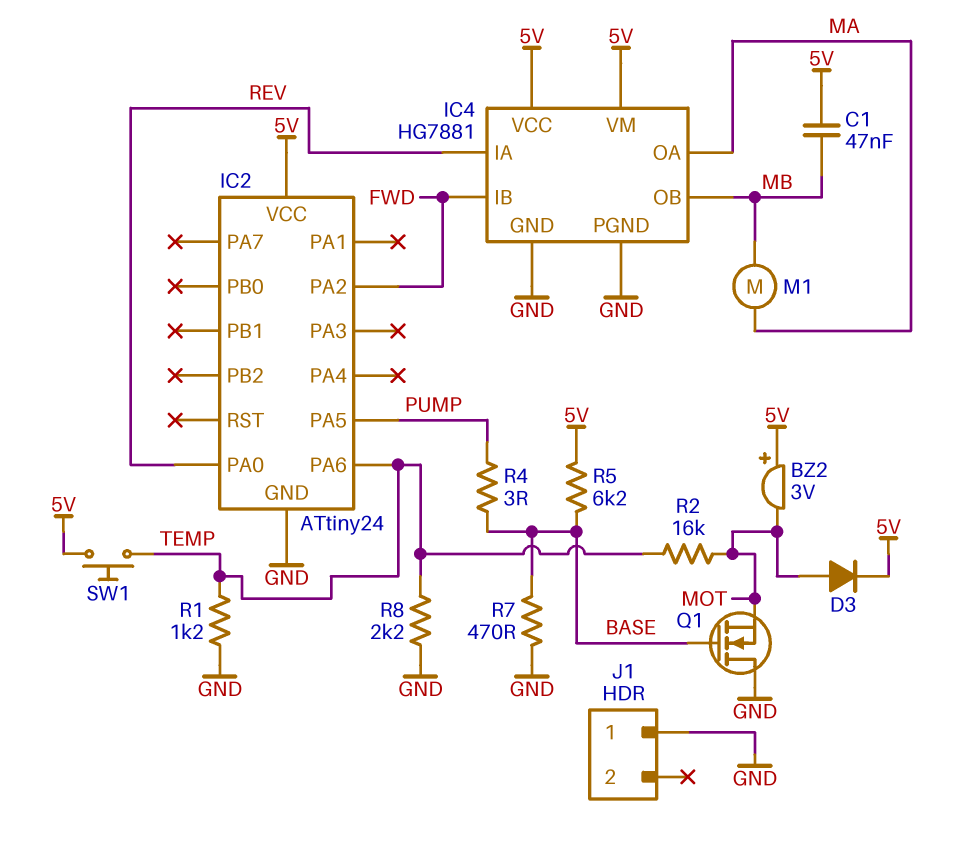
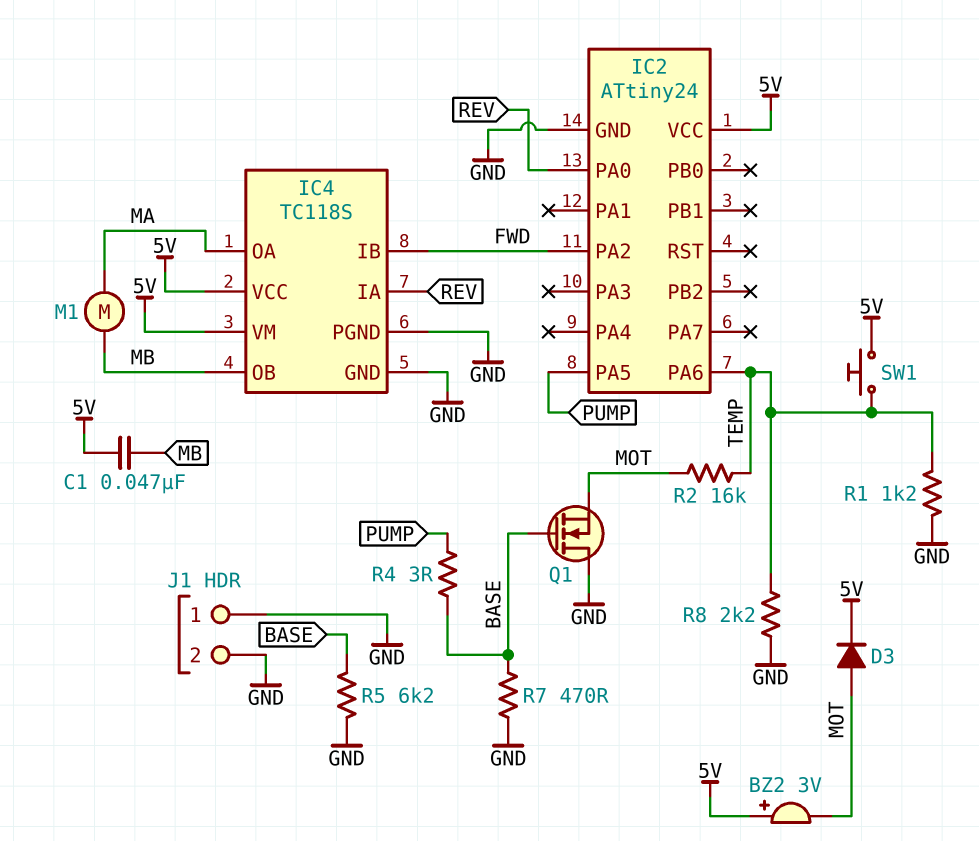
IC4: HG7881 -> TC118S
J1 pin 2: none -> GND
R5: 6.2k (5V, BASE) -> 6.2k (BASE, GND)

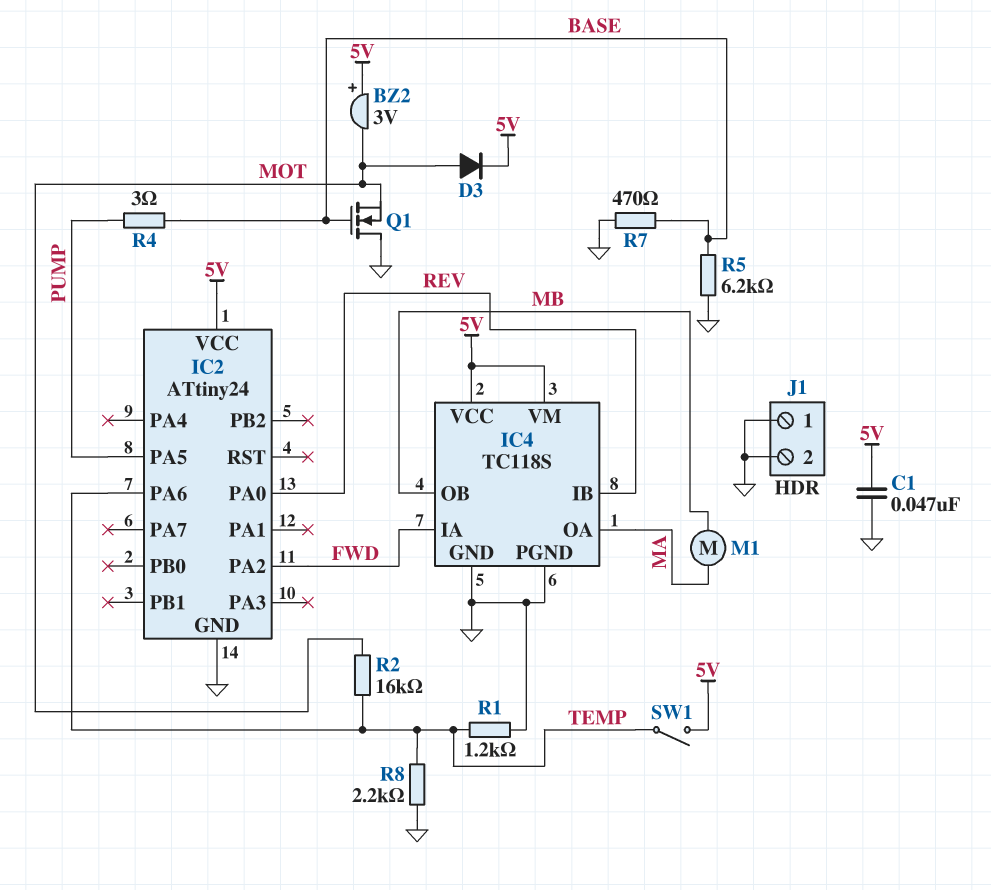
C1: 47nF (5V, MB) -> 47nF (5V, GND)
IC4 pin IA: REV -> FWD
IC4 pin IB: FWD -> REV
SW1: button (5V, TEMP) -> switch (5V, TEMP)

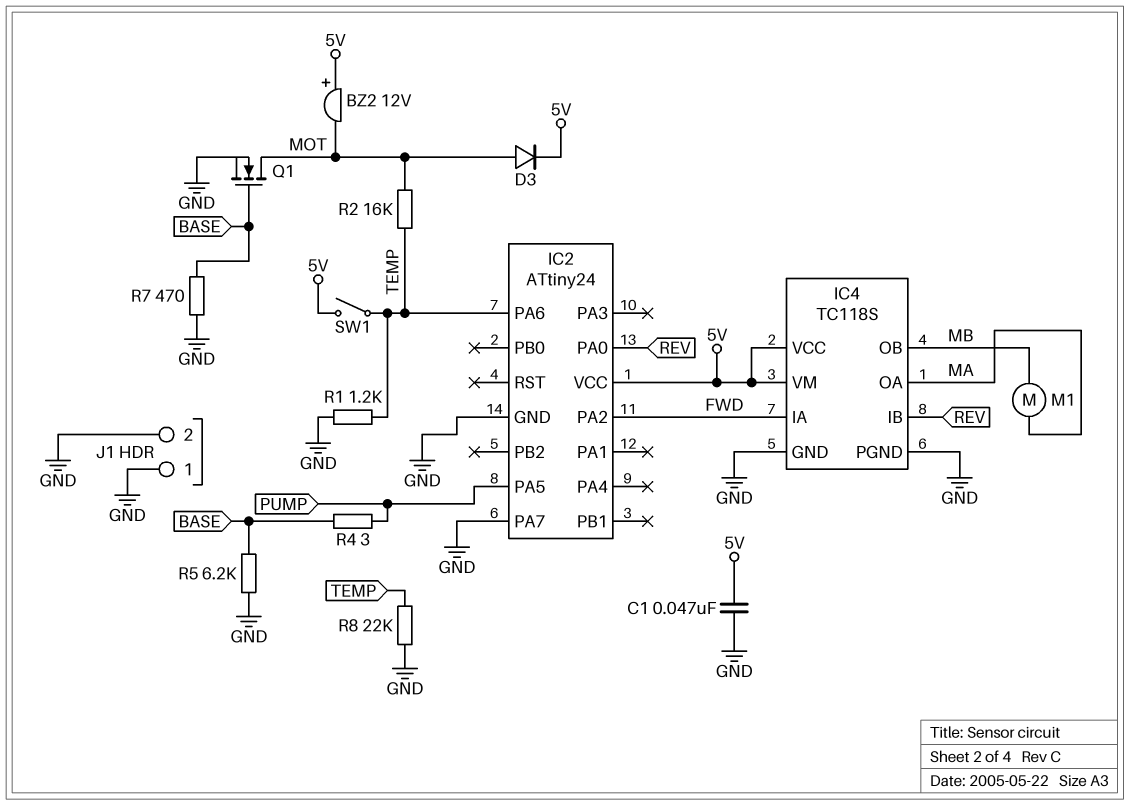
BZ2: buzzer 3V (plus 5V, minus MOT) -> buzzer 12V (plus 5V, minus MOT)
IC2 pin PA7: none -> GND
Q1: NMOS (G BASE, D GND, S MOT) -> NMOS (G BASE, D MOT, S GND)
R8: 2.2k (GND, TEMP) -> 22k (GND, TEMP)

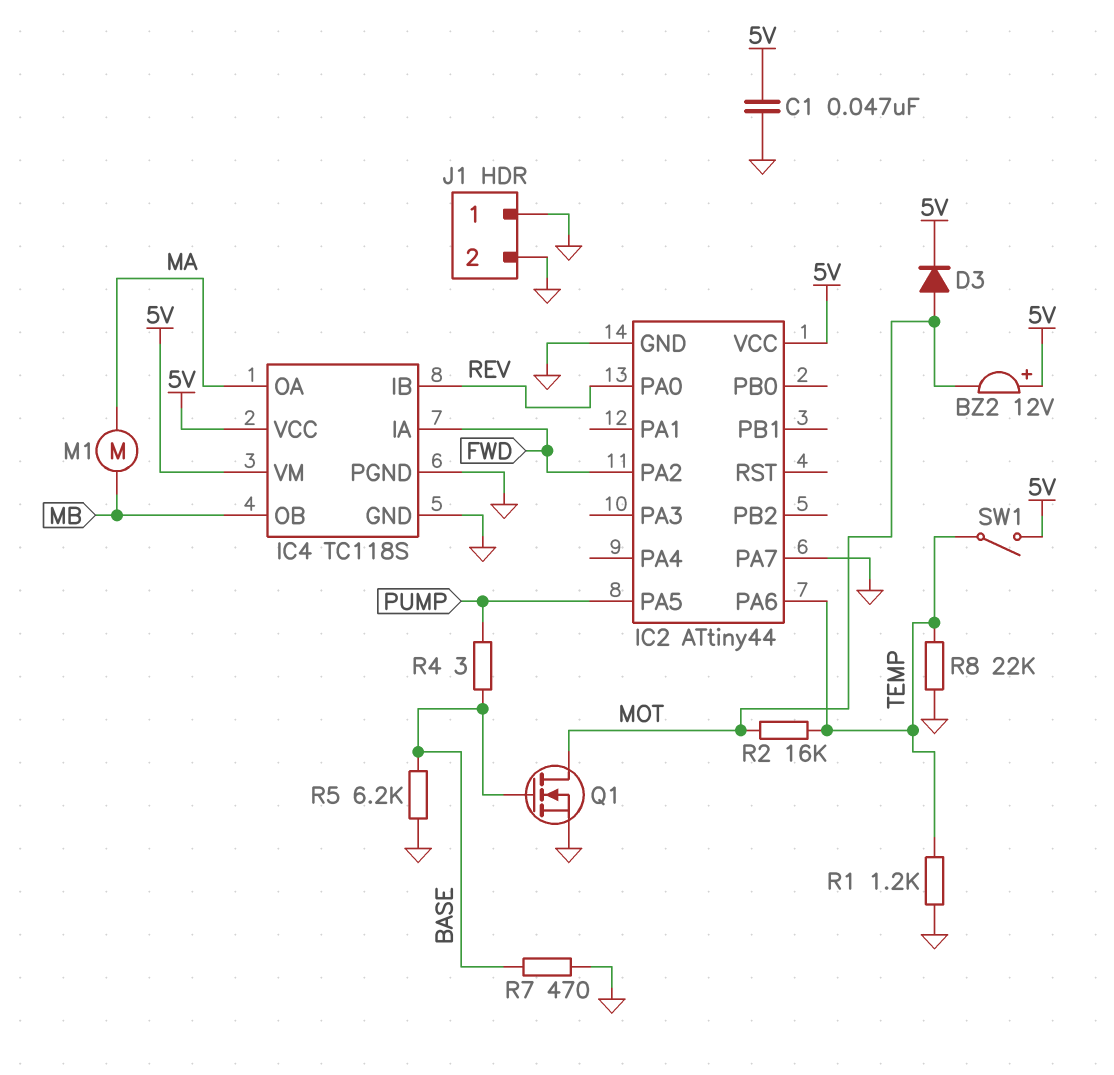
IC2: ATtiny24 -> ATtiny44

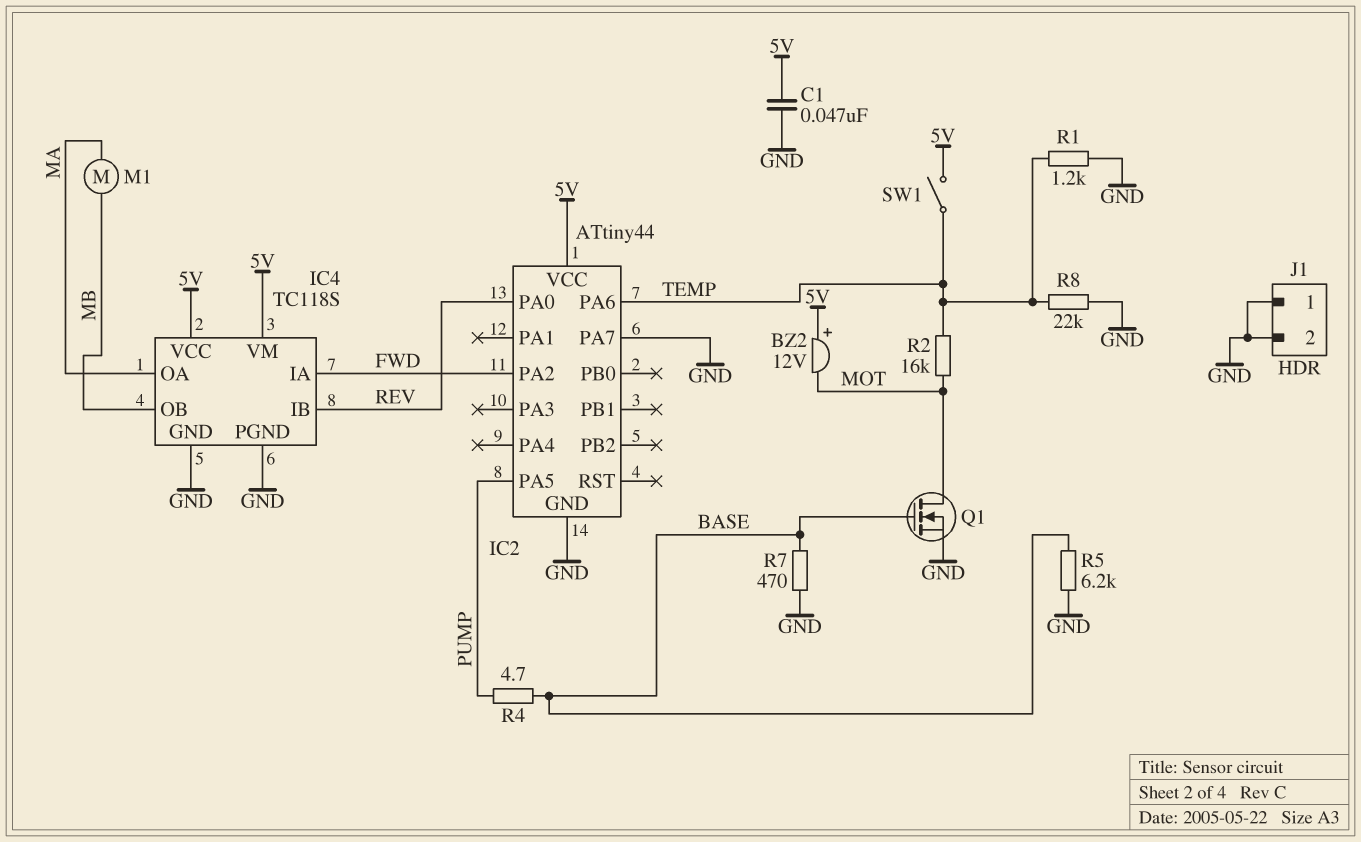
D3: diode (A MOT, K 5V) -> none
R4: 3 (BASE, PUMP) -> 4.7 (BASE, PUMP)

